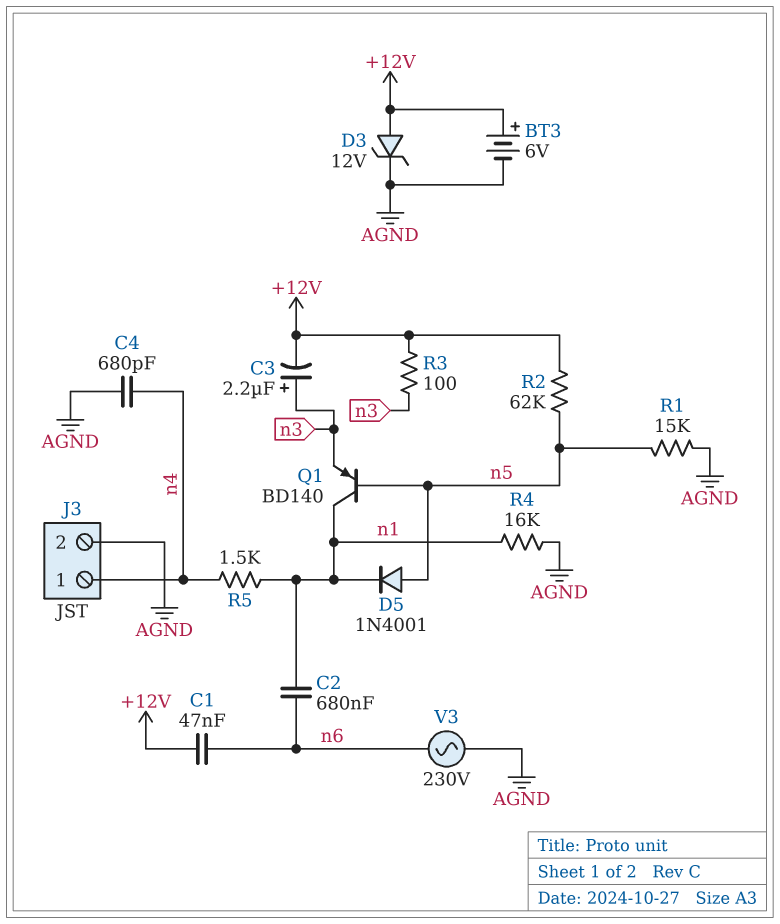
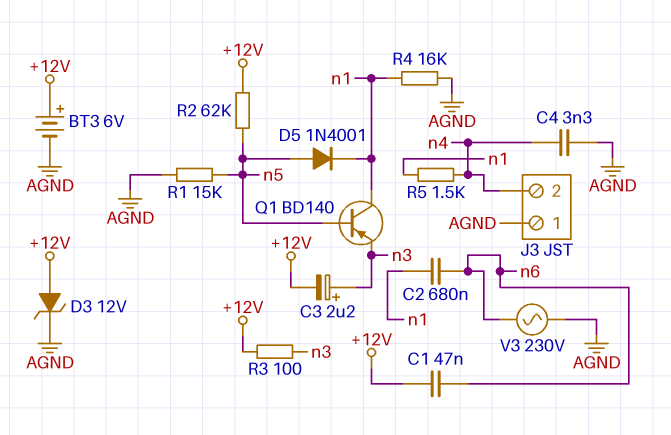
C4: 680pF (AGND, n4) -> 3.3nF (AGND, n4)
J3 pin 1: n4 -> AGND
J3 pin 2: AGND -> n4

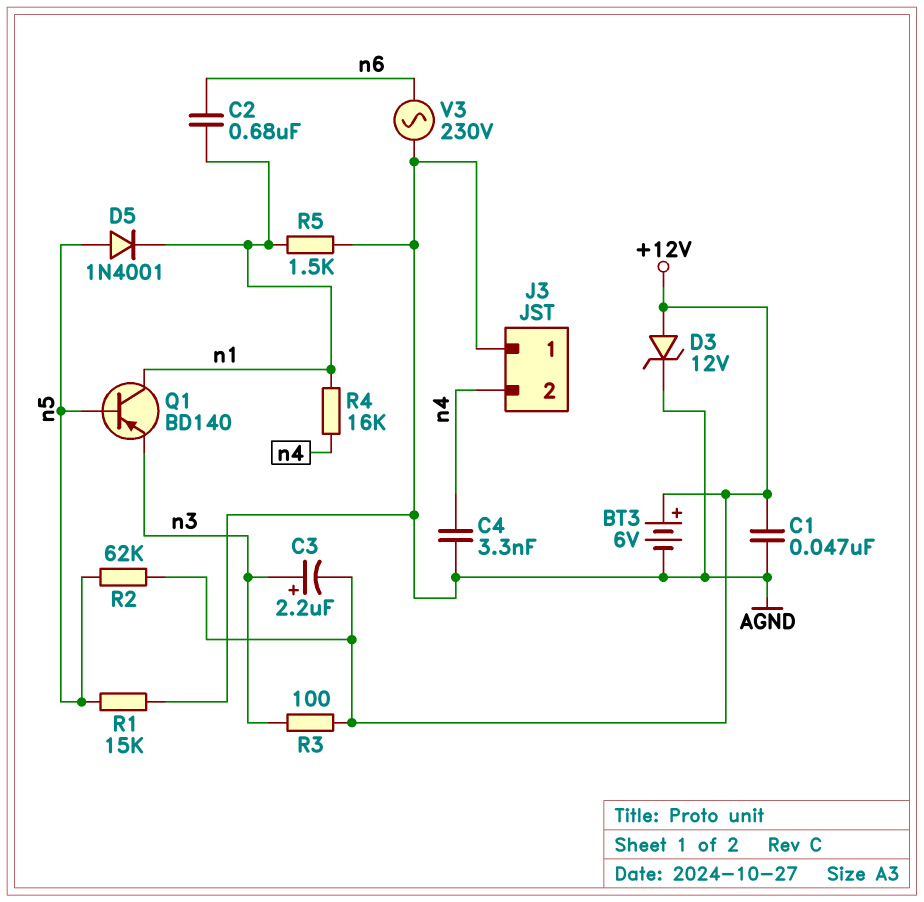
C1: 47nF (+12V, n6) -> 47nF (+12V, AGND)
R4: 16k (AGND, n1) -> 16k (n1, n4)
R5: 1.5k (n1, n4) -> 1.5k (AGND, n1)

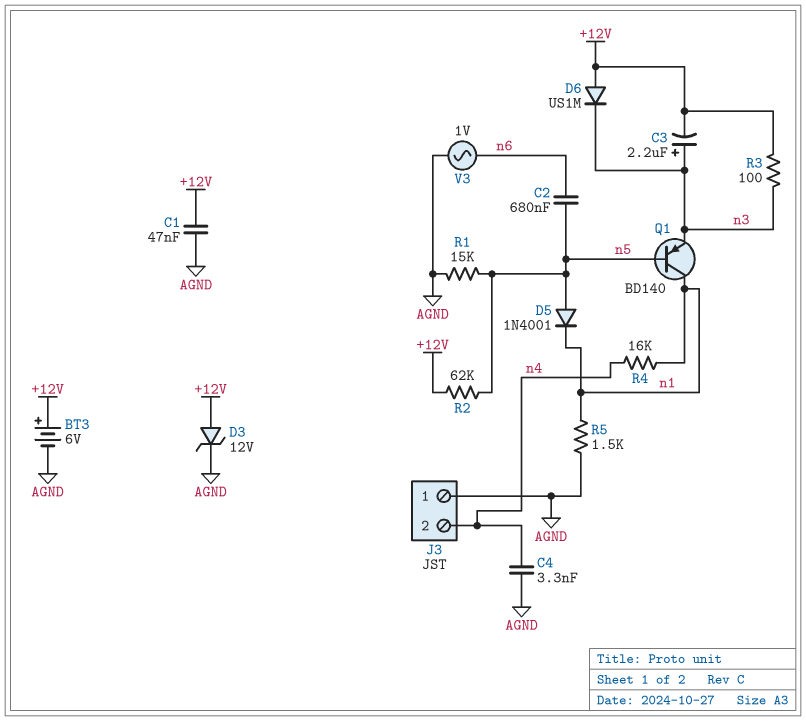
C2: 680nF (n1, n6) -> 680nF (n5, n6)
D6: none -> diode US1M (A +12V, K n3)
V3: AC 230V (AGND, n6) -> AC 1V (AGND, n6)

